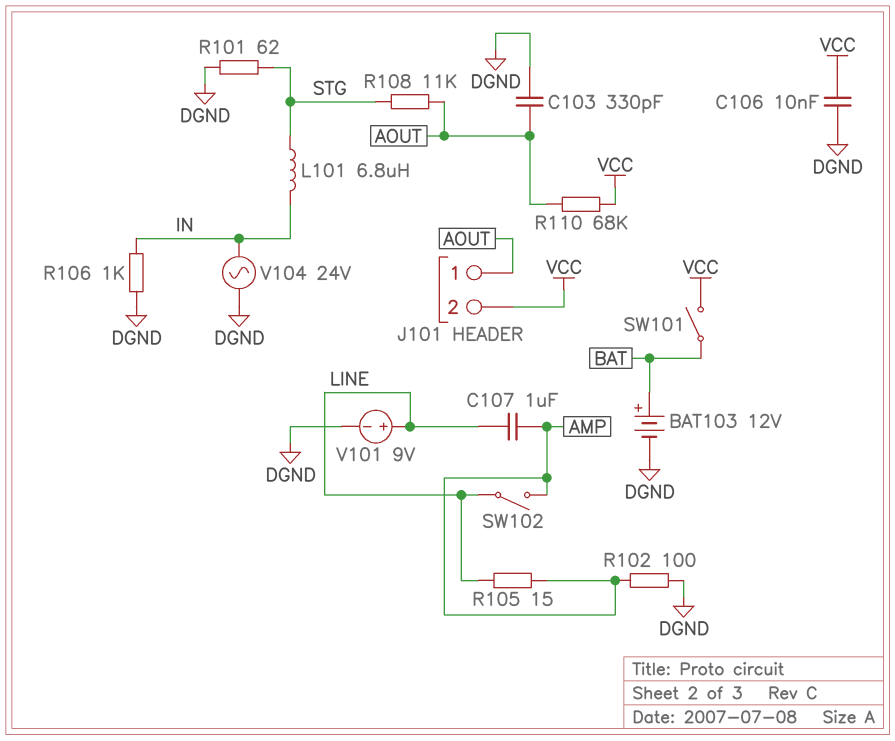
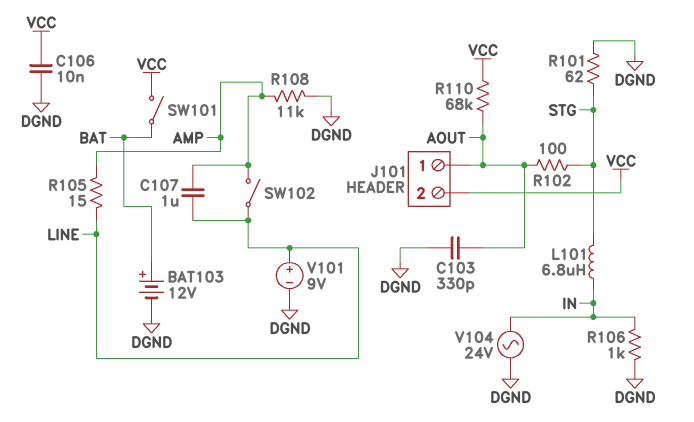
R102: 100 (AMP, DGND) -> 100 (AOUT, STG)
R108: 11k (AOUT, STG) -> 11k (AMP, DGND)

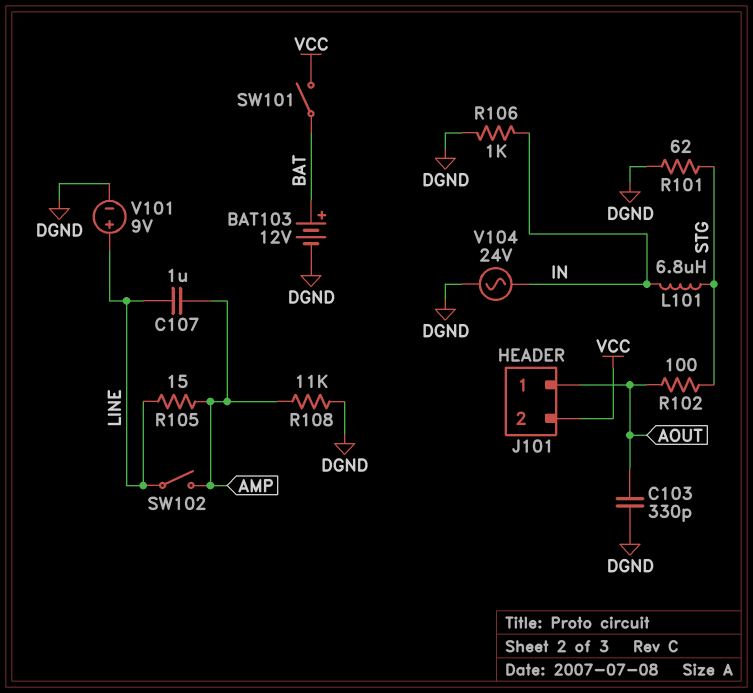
C106: 10nF (DGND, VCC) -> none
R110: 68k (AOUT, VCC) -> none

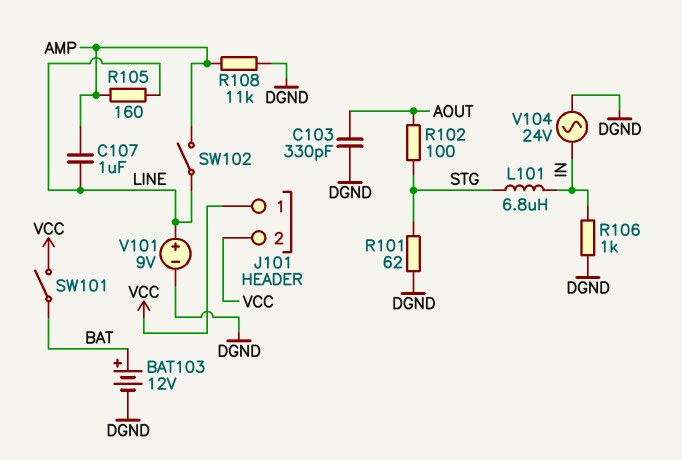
J101 pin 1: AOUT -> VCC
R105: 15 (AMP, LINE) -> 160 (AMP, LINE)

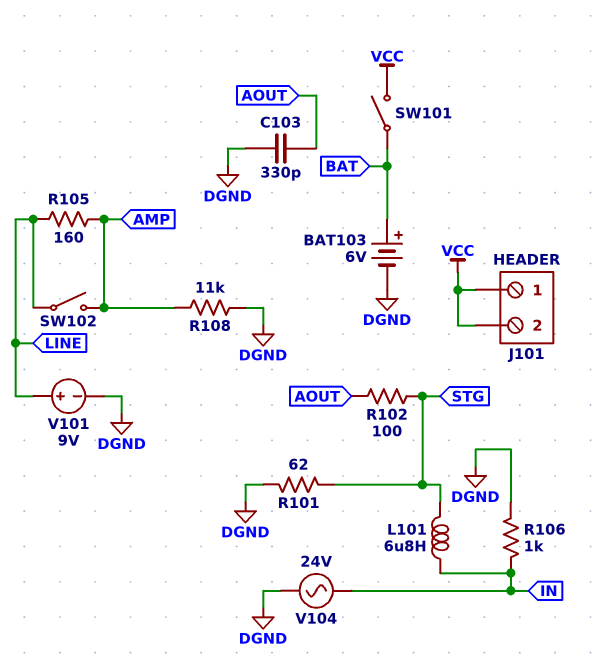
BAT103: 12V (plus BAT, minus DGND) -> 6V (plus BAT, minus DGND)
C107: 1uF (AMP, LINE) -> none

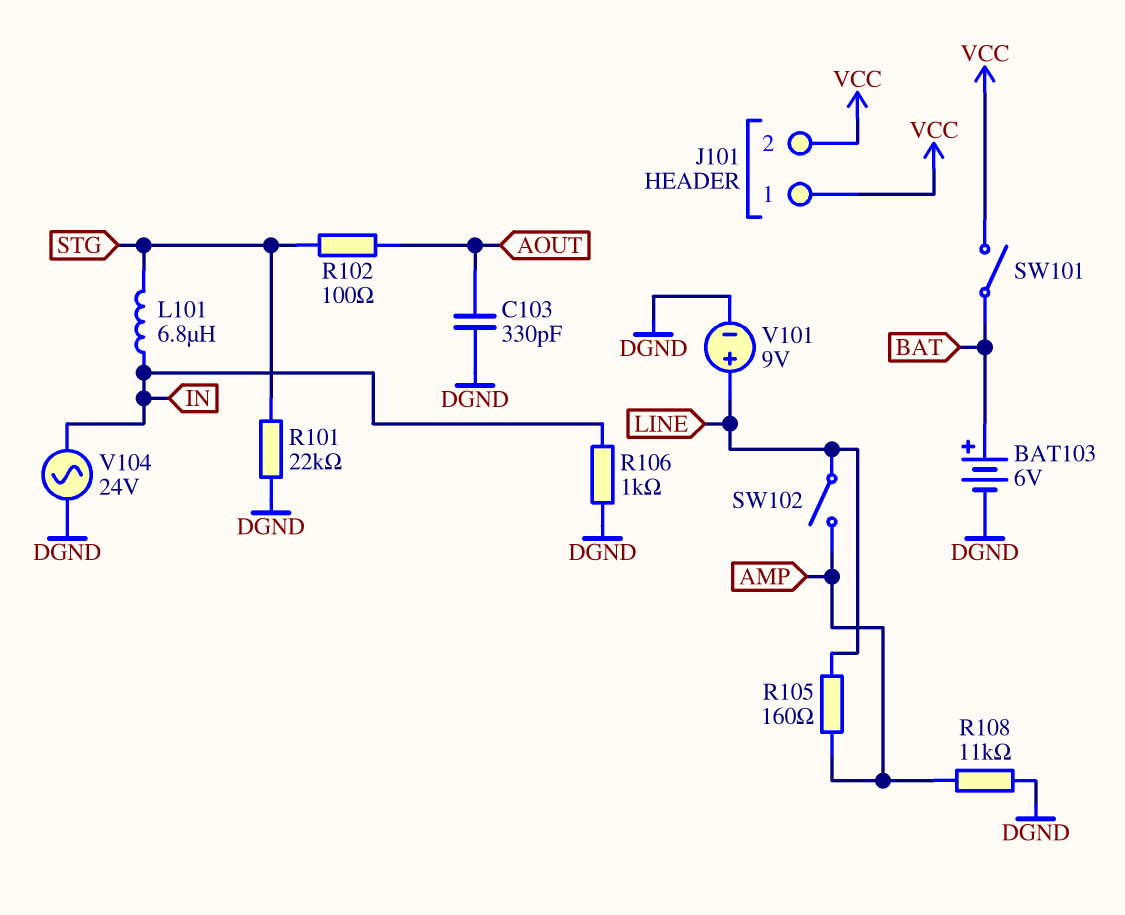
R101: 62 (DGND, STG) -> 22k (DGND, STG)

